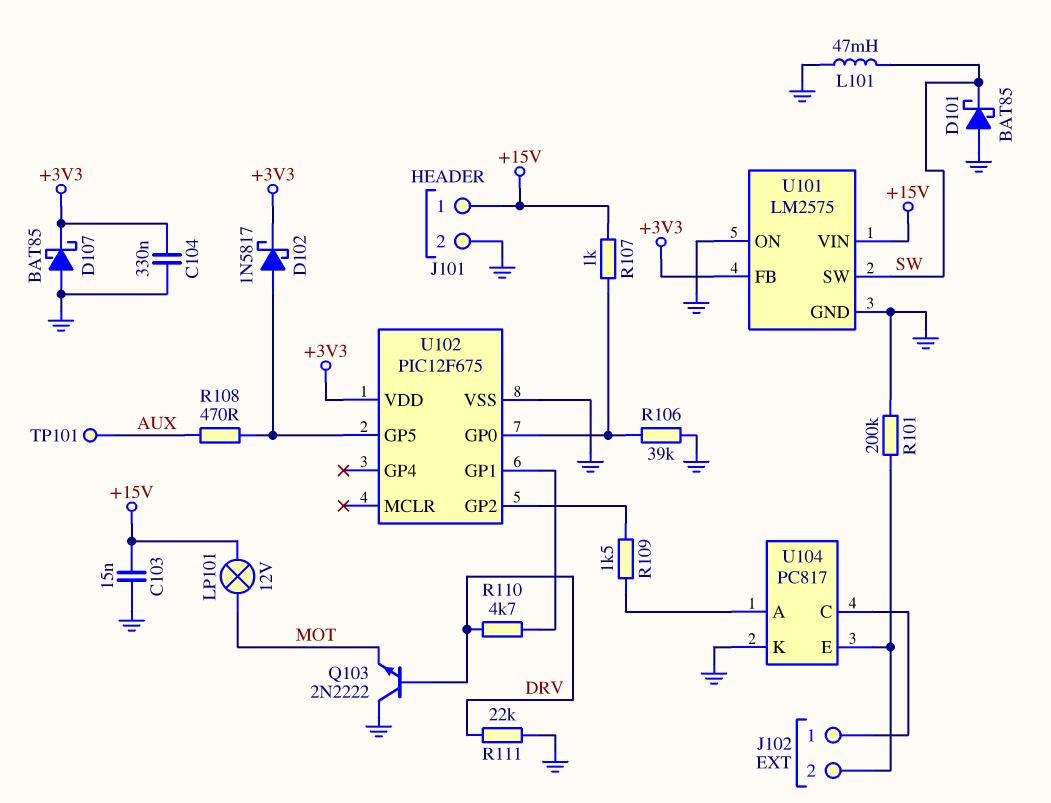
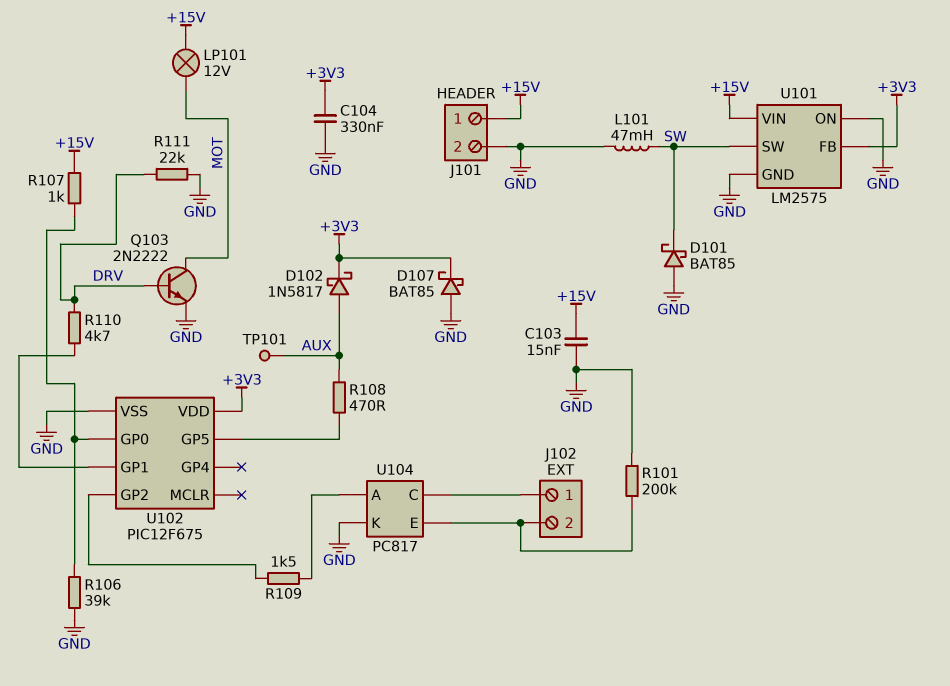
D102: schottky 1N5817 (A U102/GP5, K +3V3) -> schottky 1N5817 (A AUX, K +3V3)
Q103: NPN 2N2222 (B DRV, C GND, E MOT) -> NPN 2N2222 (B DRV, C MOT, E GND)

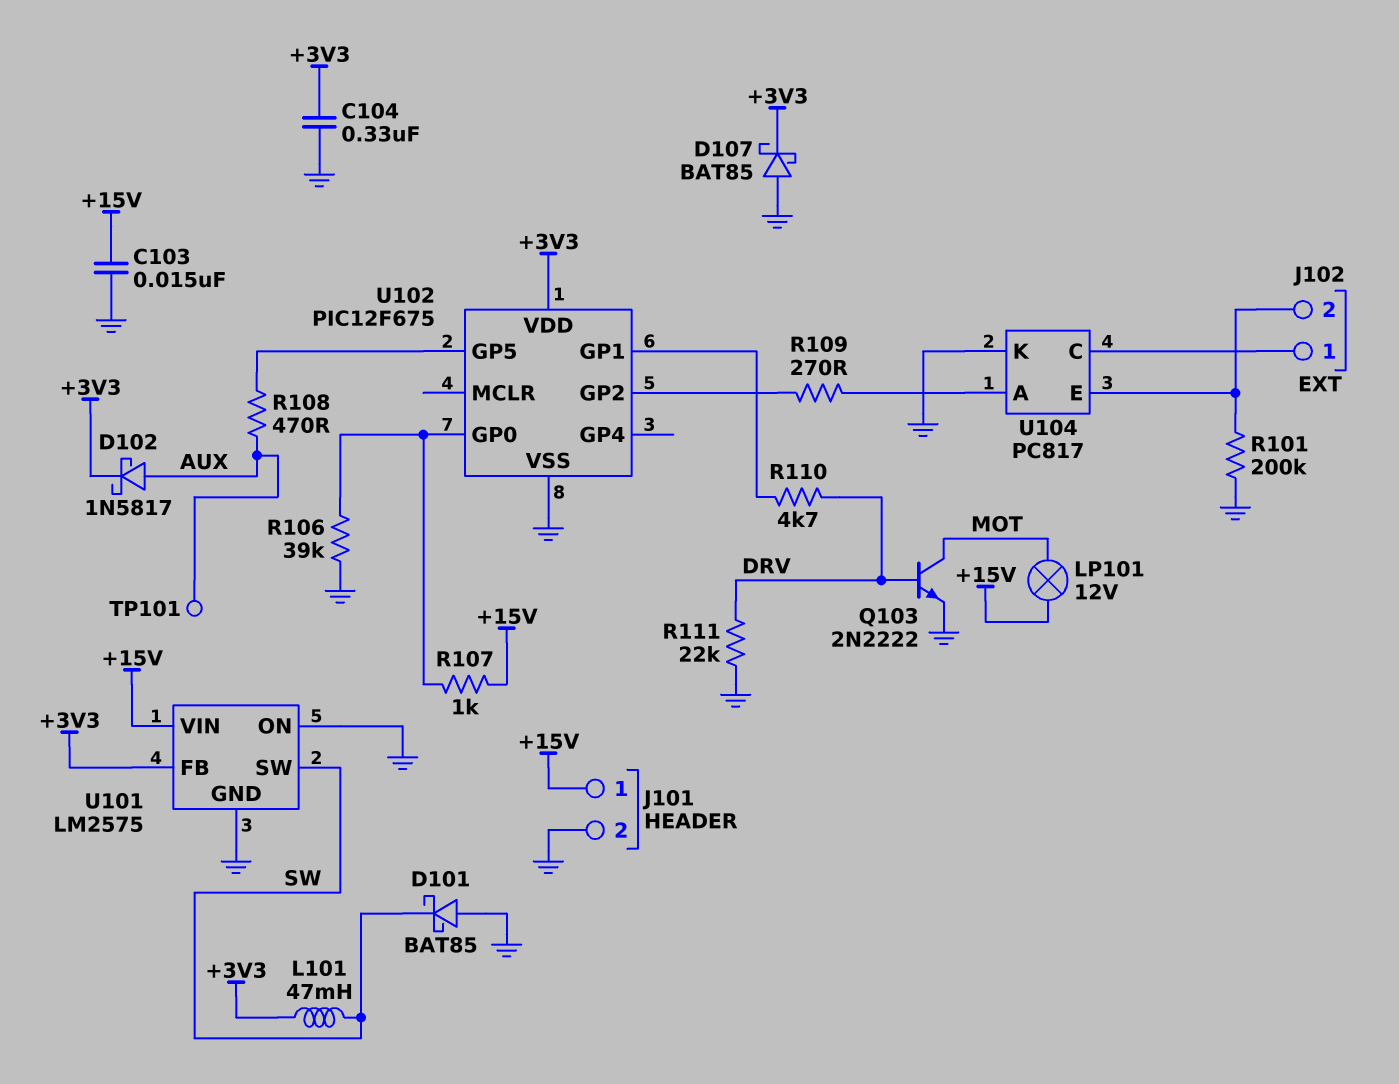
L101: 47mH (GND, SW) -> 47mH (+3V3, SW)
R109: 1.5k (U102/GP2, U104/A) -> 270 (U102/GP2, U104/A)

